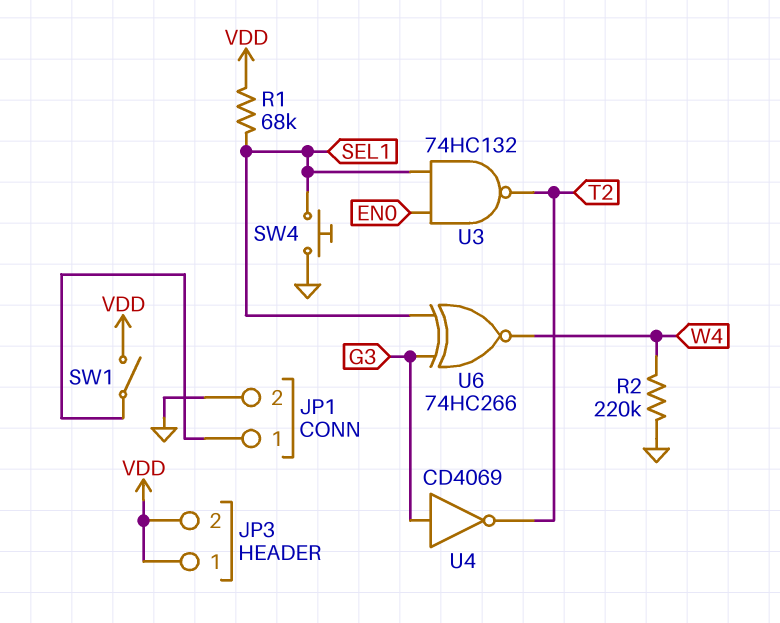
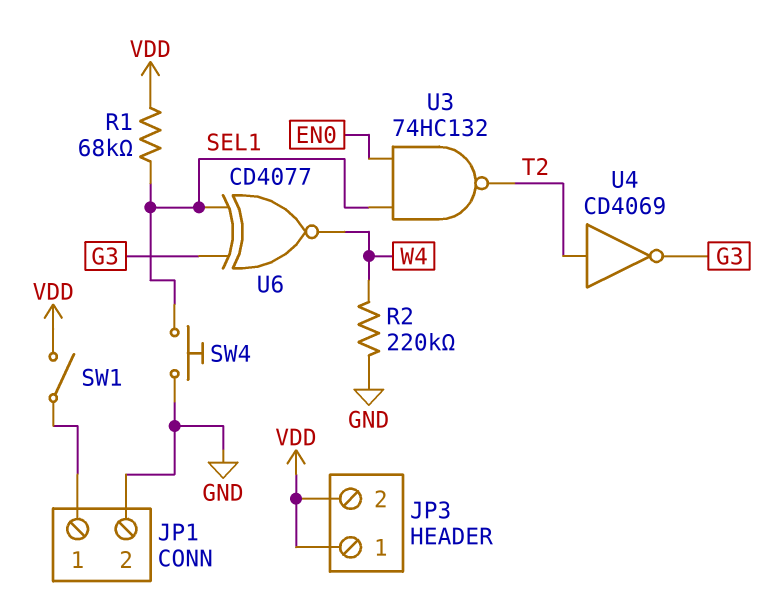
U4: NOT CD4069 (in G3, out T2) -> NOT CD4069 (in T2, out G3)
U6: XNOR 74HC266 (in G3, in SEL1, out W4) -> XNOR CD4077 (in G3, in SEL1, out W4)

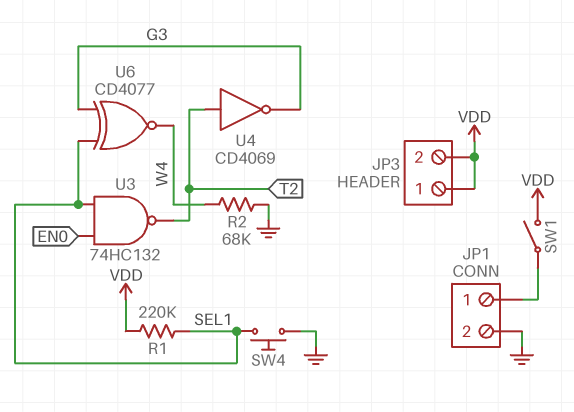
R1: 68k (SEL1, VDD) -> 220k (SEL1, VDD)
R2: 220k (GND, W4) -> 68k (GND, W4)

